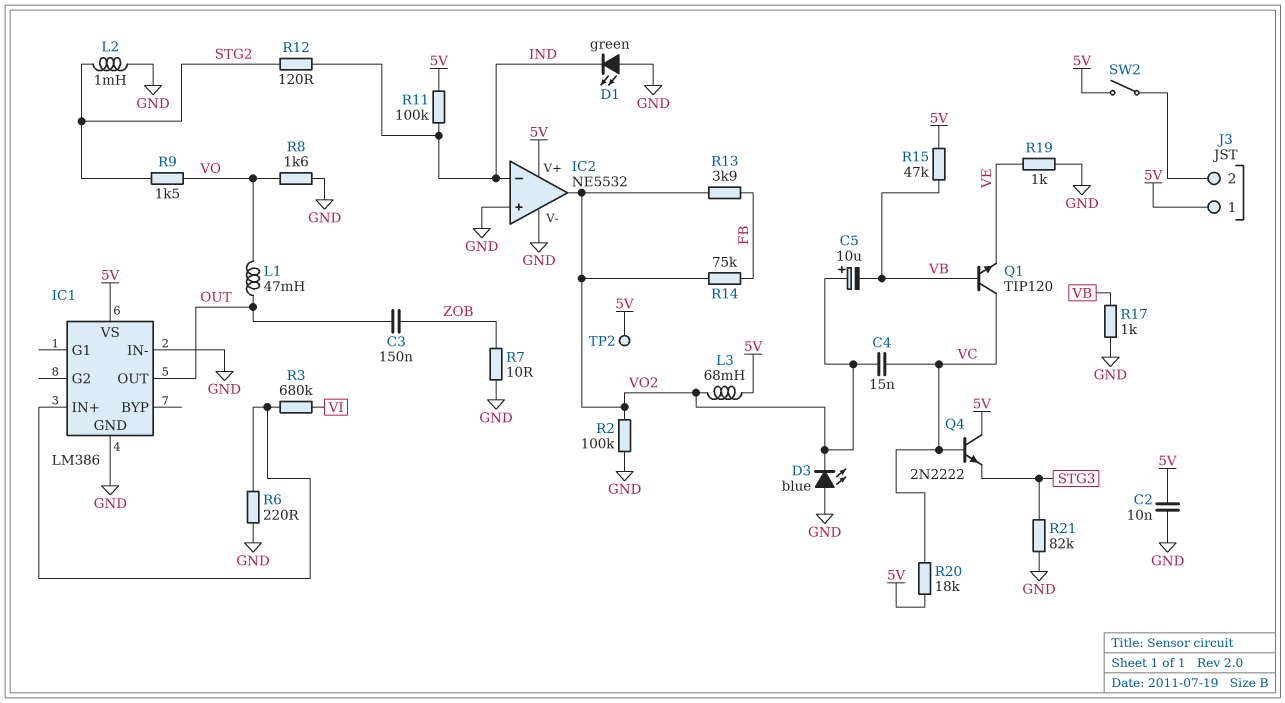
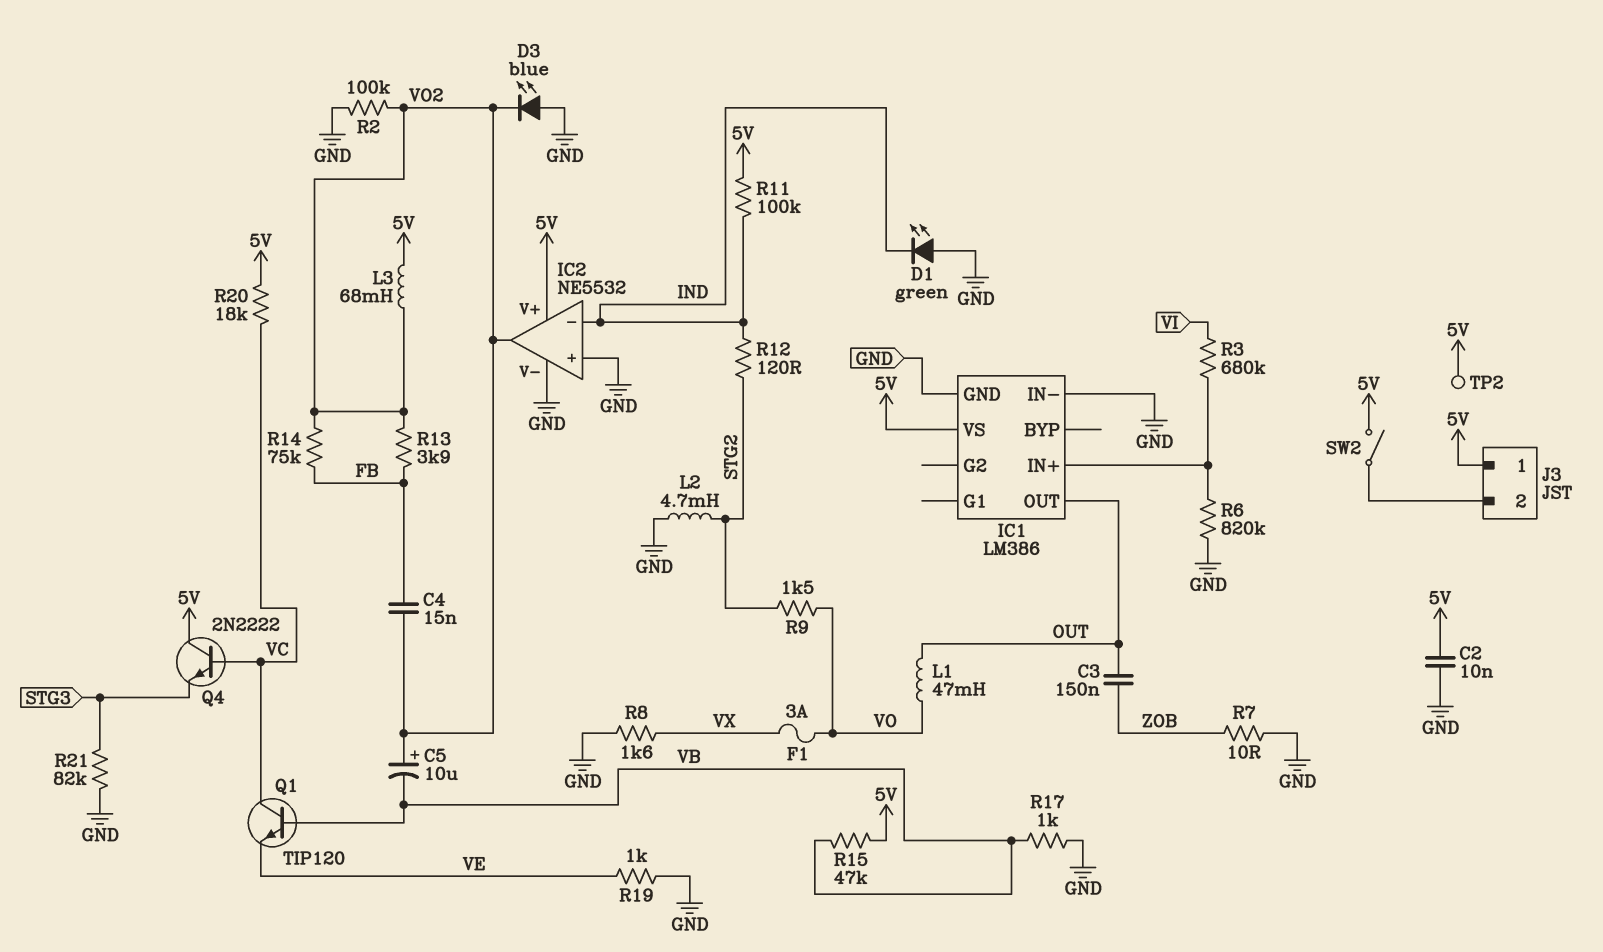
C4: 15nF (VC, VO2) -> 15nF (FB, VO2)
F1: none -> 3A (VO, VX)
L2: 1mH (GND, STG2) -> 4.7mH (GND, STG2)
R6: 220 (GND, IC1/IN+) -> 820k (GND, IC1/IN+)
R8: 1.6k (GND, VO) -> 1.6k (GND, VX)

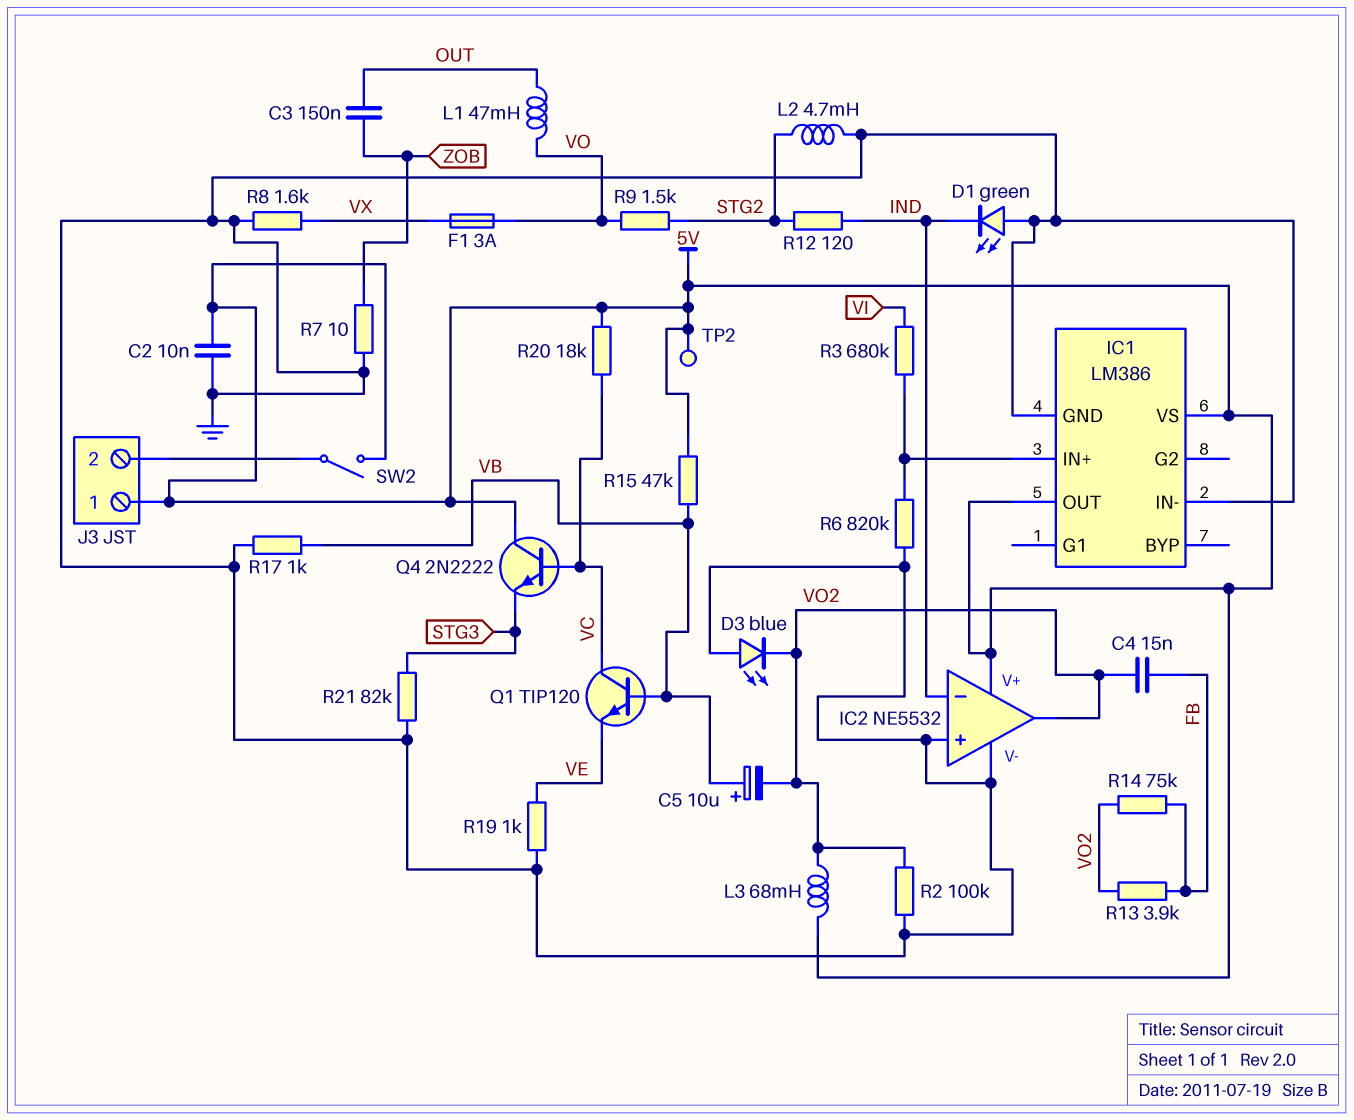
C5: 10uF (plus VO2, minus VB) -> 10uF (plus VB, minus VO2)
IC1 pin OUT: OUT -> 5V
R11: 100k (5V, IND) -> none

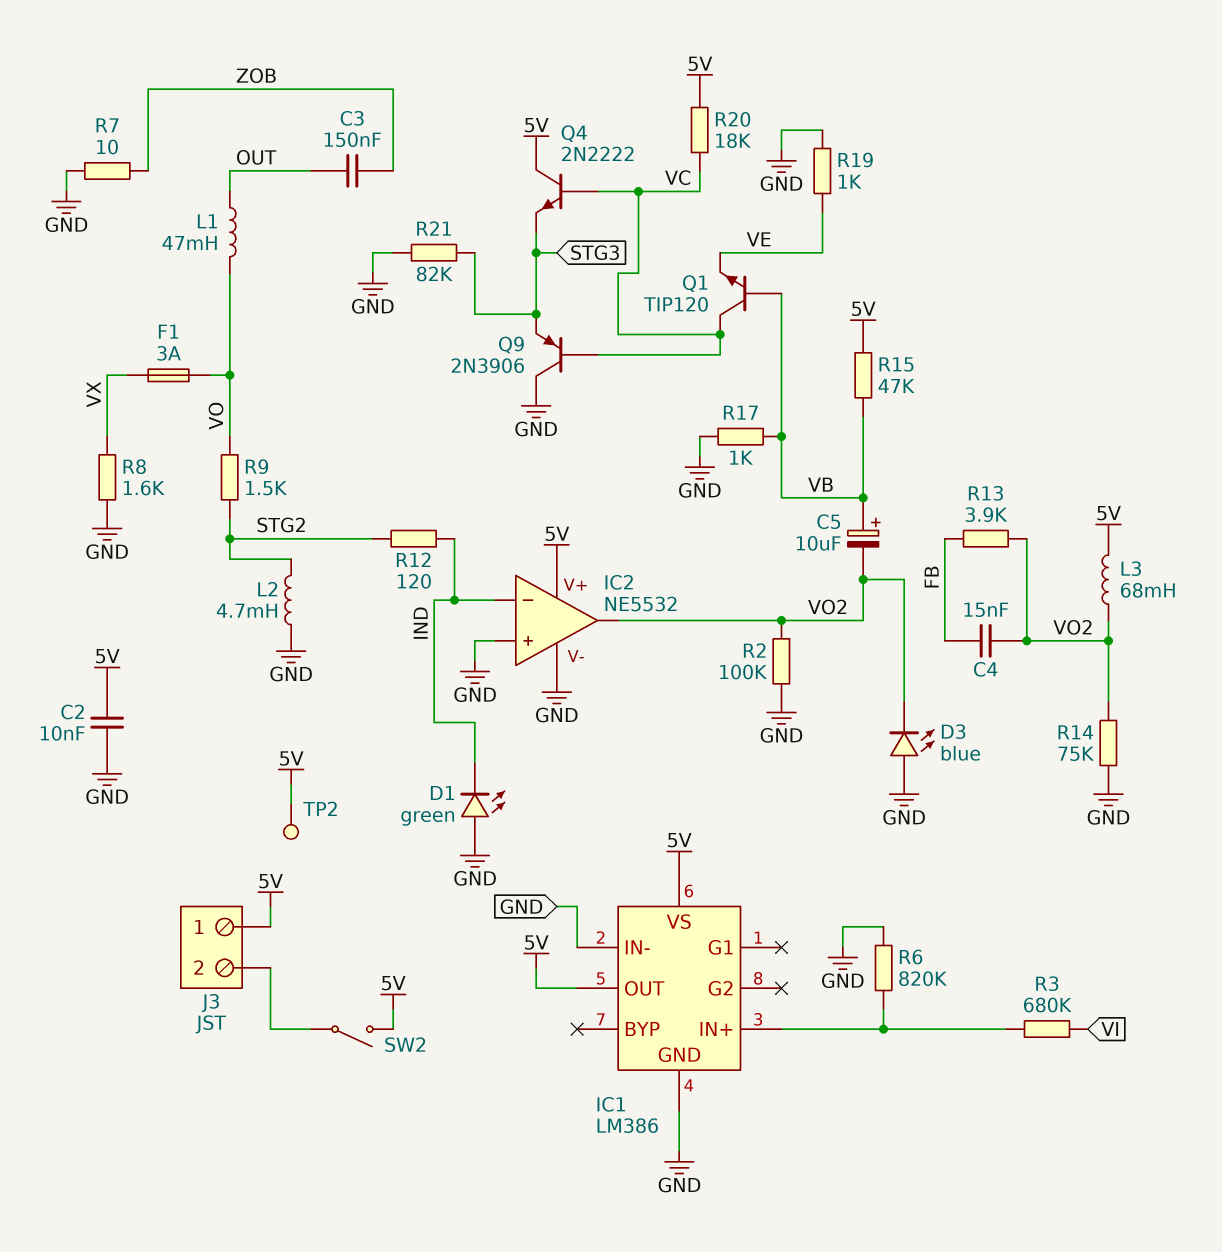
Q9: none -> PNP 2N3906 (B VC, C GND, E STG3)
R14: 75k (FB, VO2) -> 75k (GND, VO2)

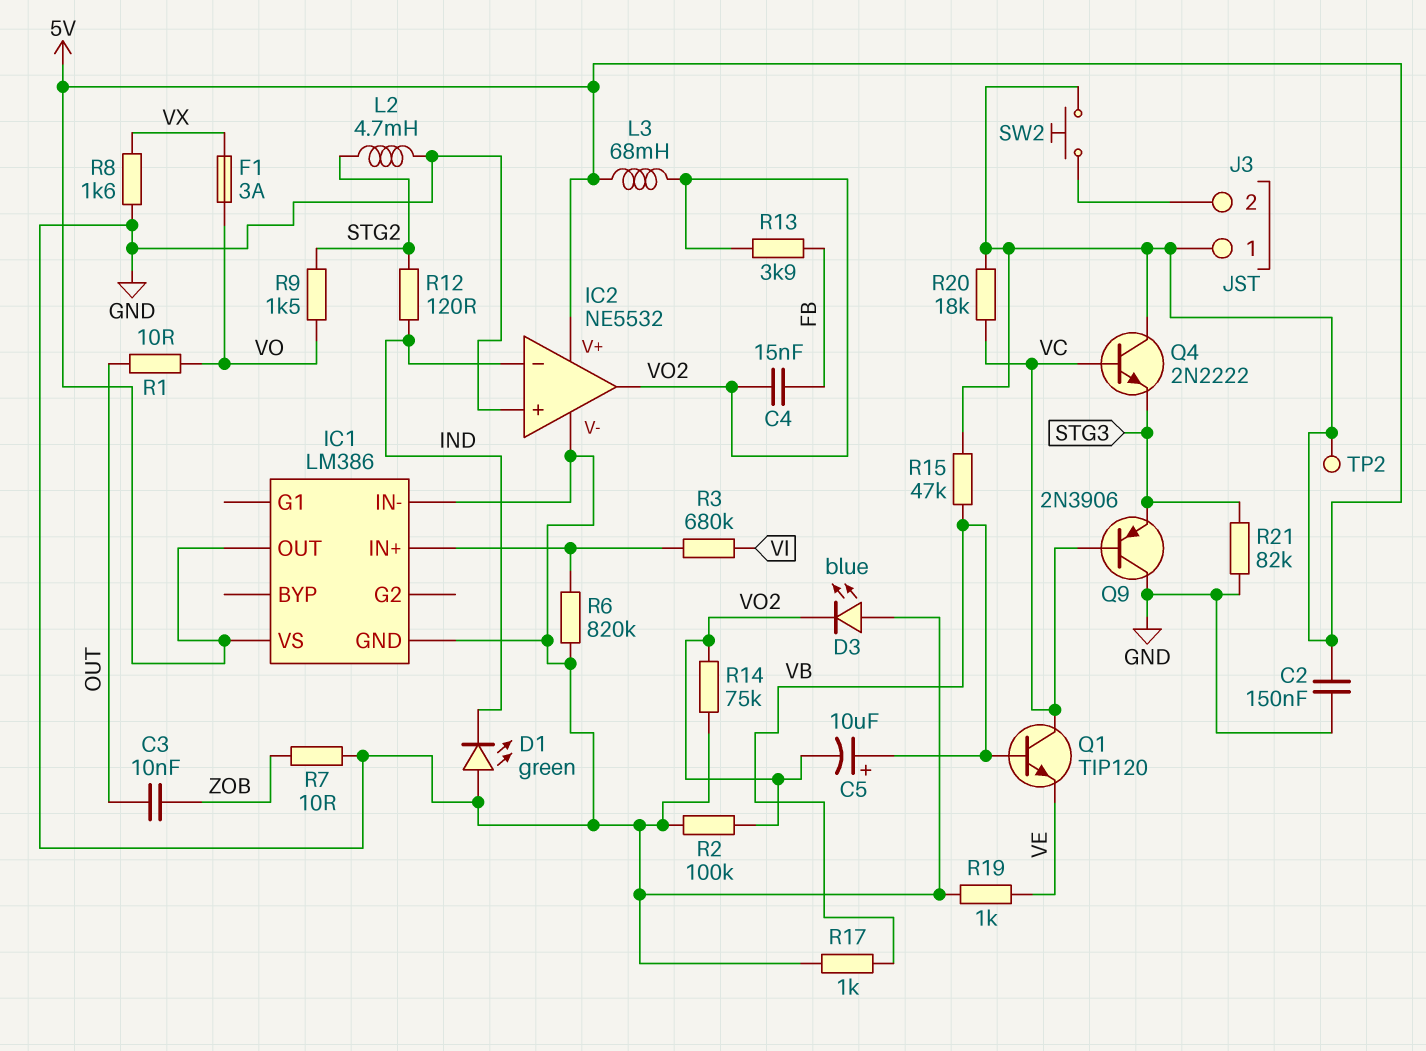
C2: 10nF (5V, GND) -> 150nF (5V, GND)
C3: 150nF (OUT, ZOB) -> 10nF (OUT, ZOB)
L1: 47mH (OUT, VO) -> none
R1: none -> 10 (OUT, VO)
SW2: switch (5V, J3/2) -> button (5V, J3/2)

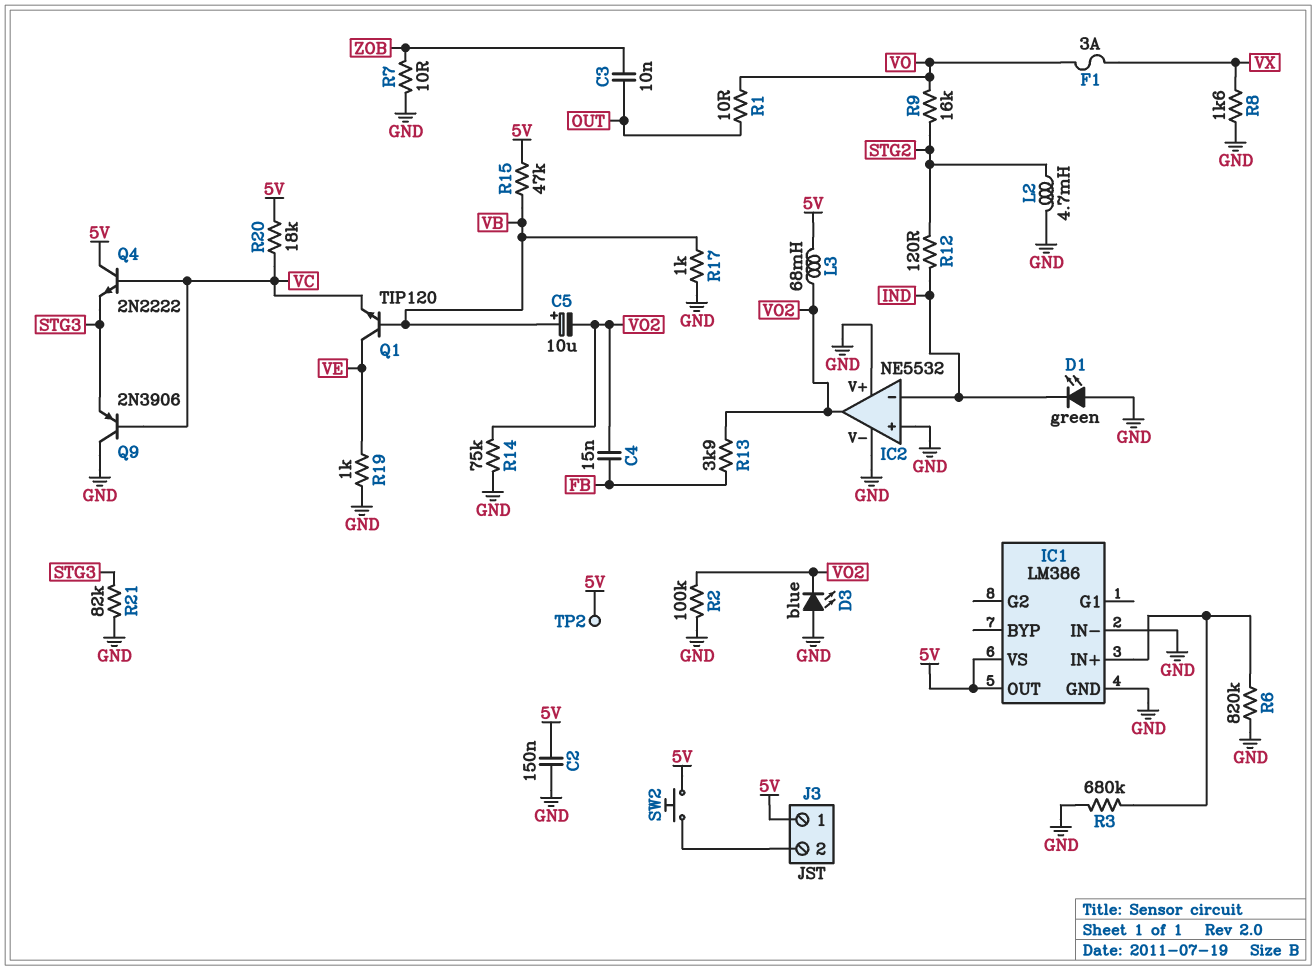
IC2 pin V+: 5V -> GND
Q1: NPN TIP120 (B VB, C VC, E VE) -> NPN TIP120 (B VB, C VE, E VC)
R3: 680k (IC1/IN+, VI) -> 680k (GND, IC1/IN+)
R9: 1.5k (STG2, VO) -> 16k (STG2, VO)

